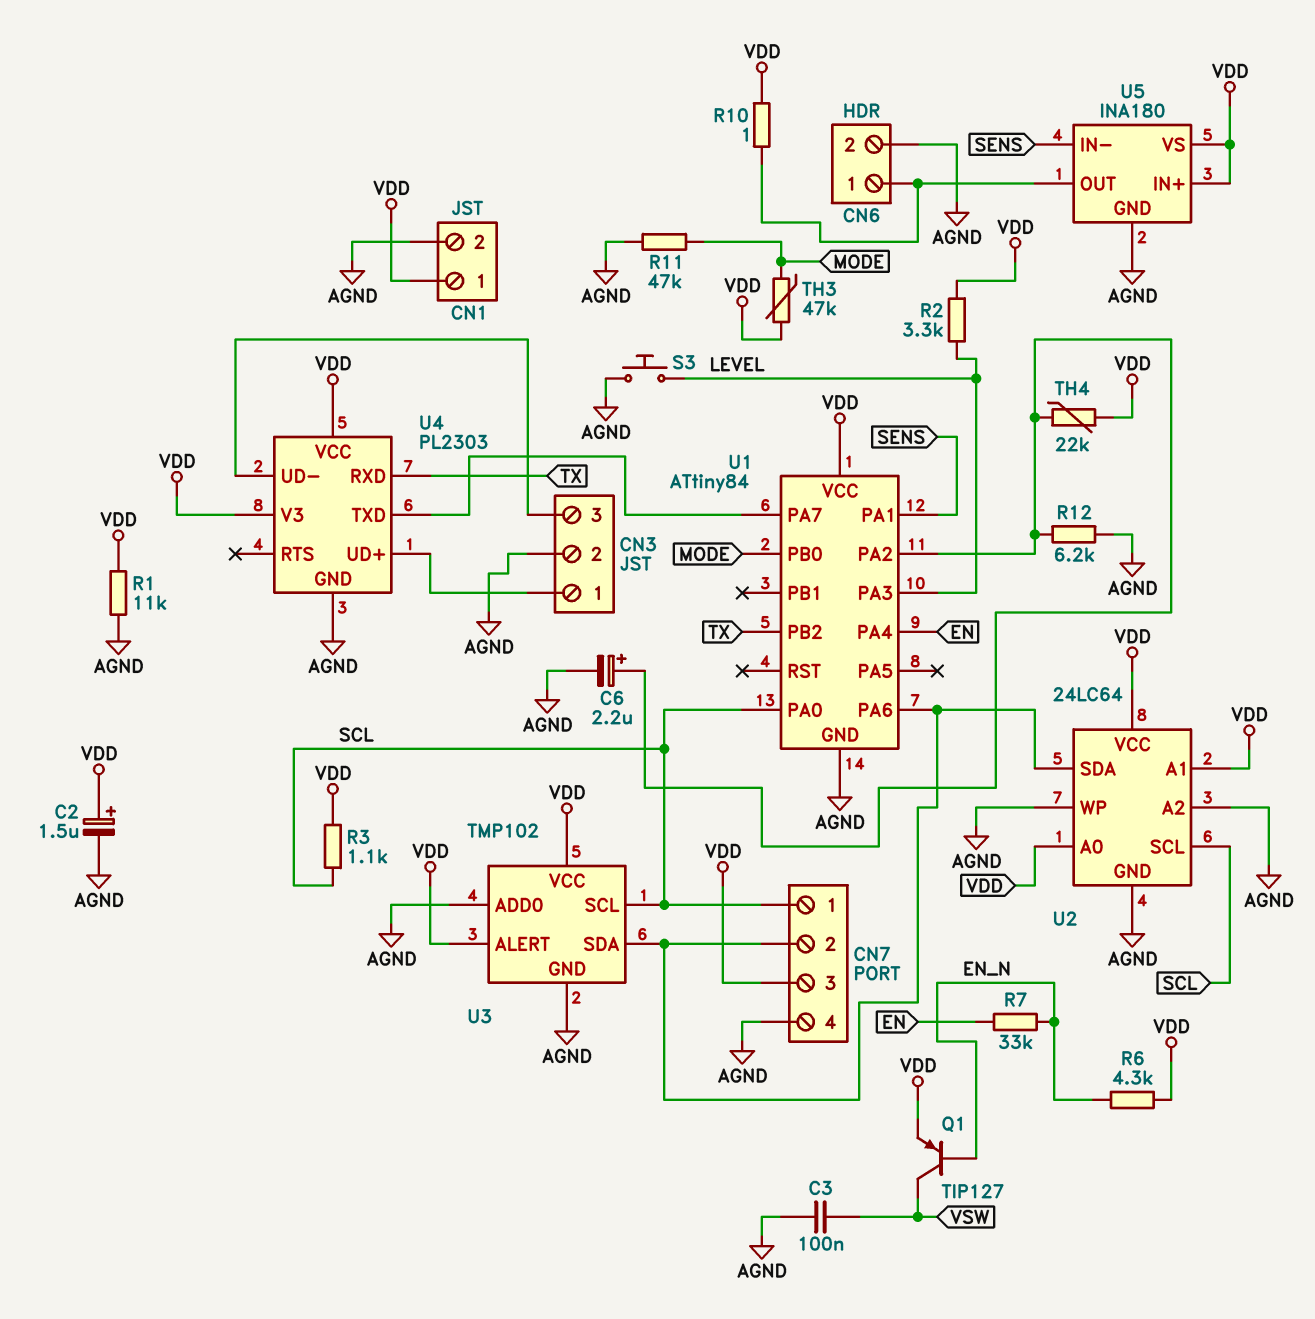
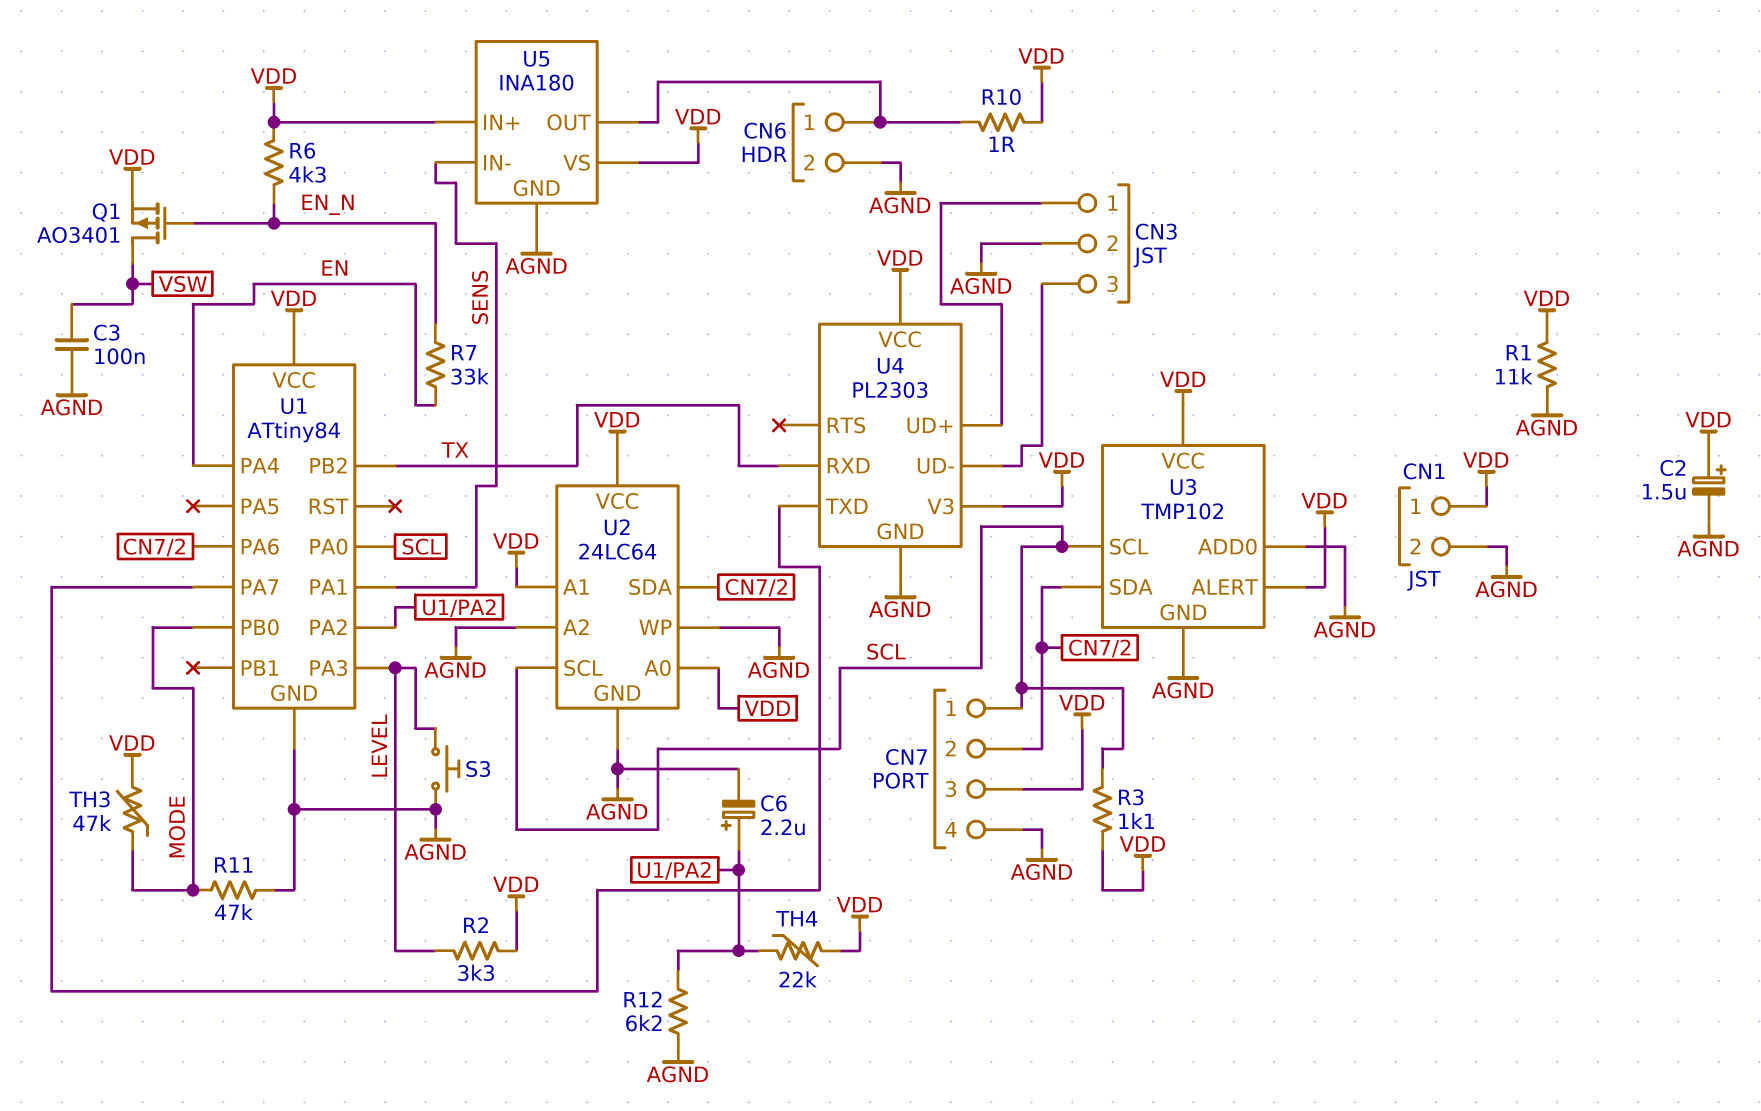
Q1: PNP TIP127 (B EN_N, C VSW, E VDD) -> PMOS AO3401 (G EN_N, D VSW, S VDD)

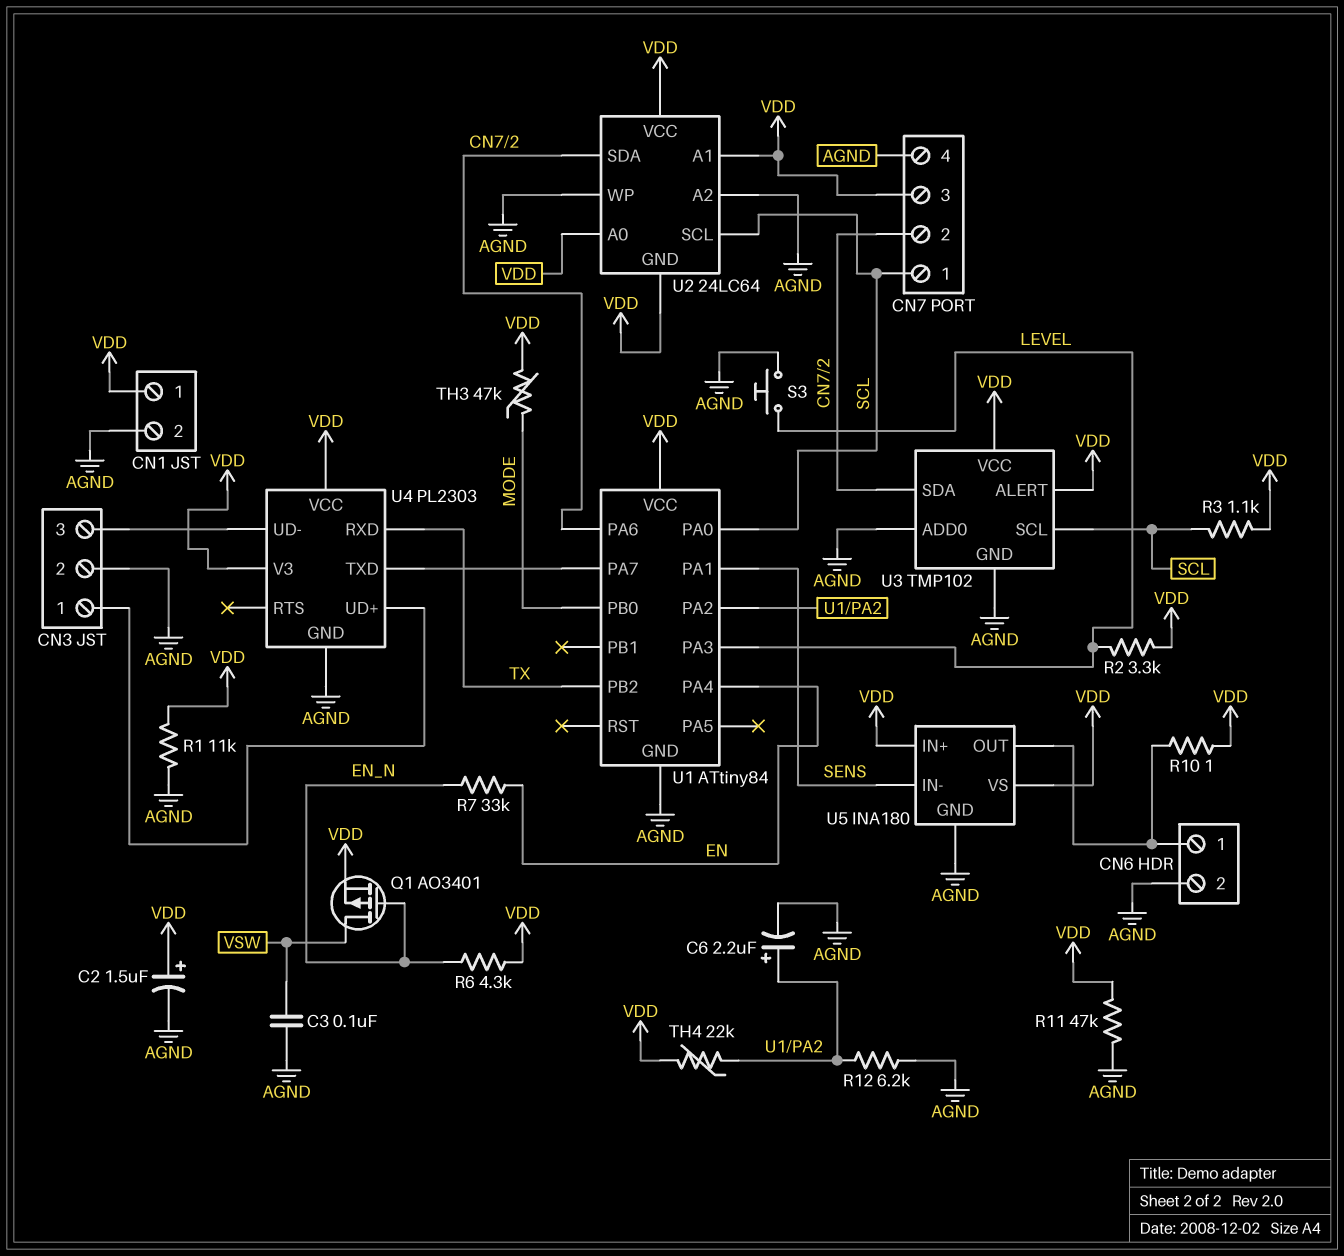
R11: 47k (AGND, MODE) -> 47k (AGND, VDD)
U2 pin GND: AGND -> VDD

